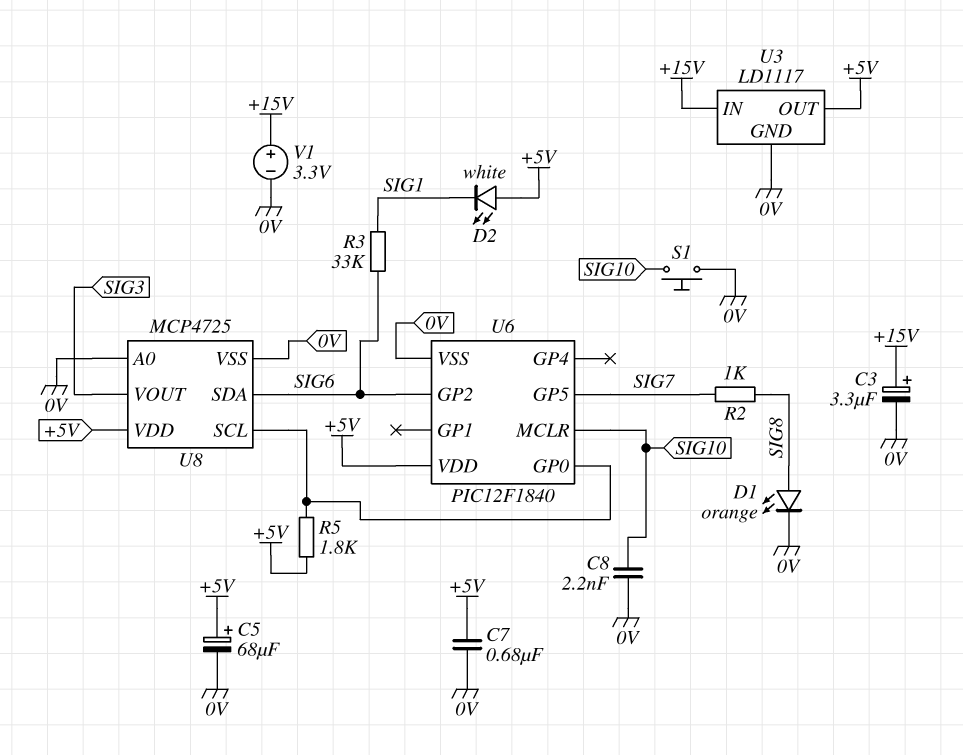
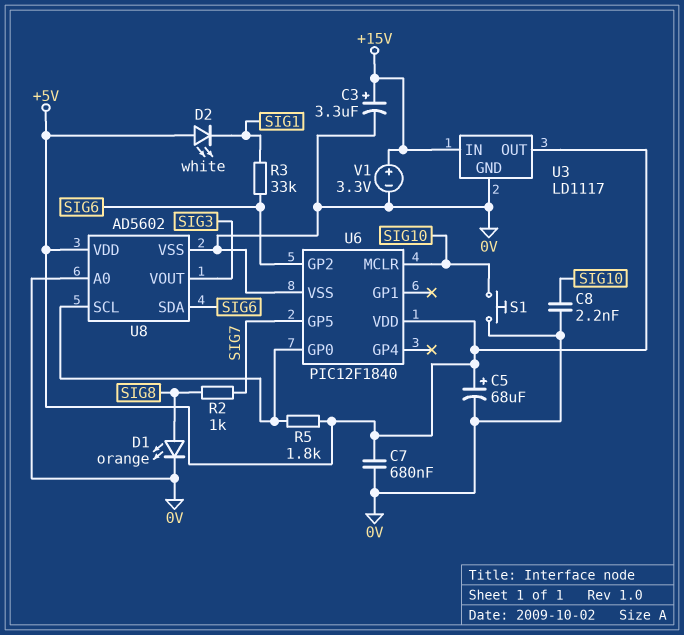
U8: MCP4725 -> AD5602

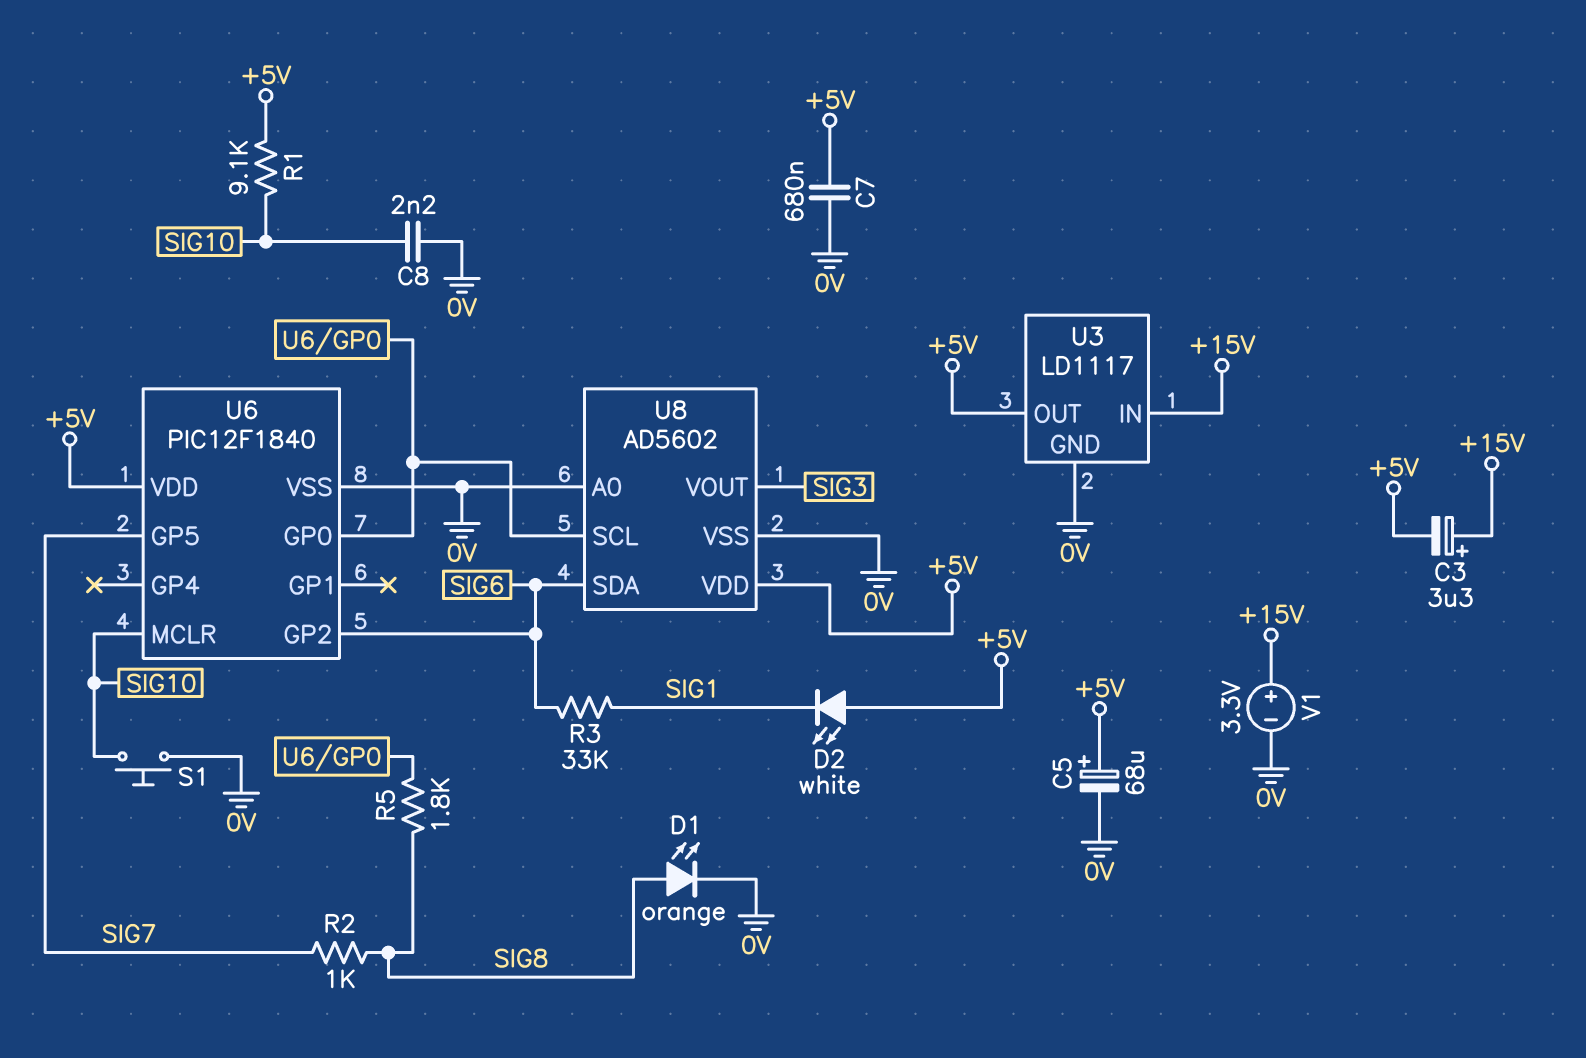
C3: 3.3uF (plus +15V, minus 0V) -> 3.3uF (plus +15V, minus +5V)
R1: none -> 9.1k (+5V, SIG10)
R5: 1.8k (+5V, U6/GP0) -> 1.8k (SIG8, U6/GP0)

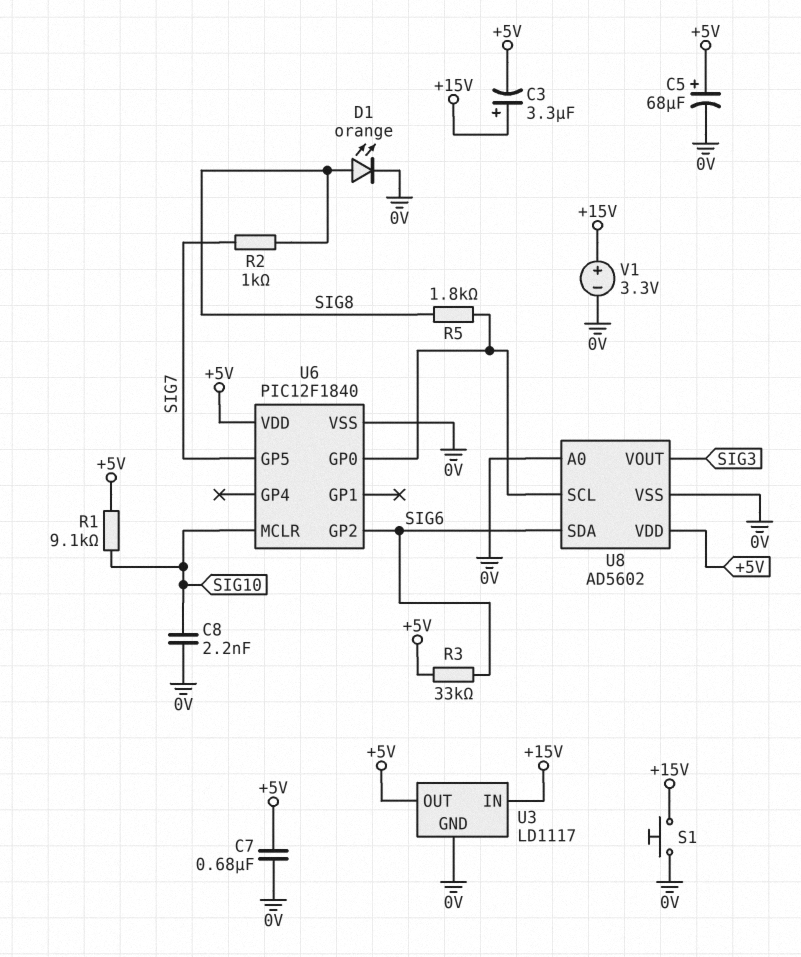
D2: LED white (A +5V, K SIG1) -> none
R3: 33k (SIG1, SIG6) -> 33k (+5V, SIG6)
S1: button (0V, SIG10) -> button (+15V, 0V)

